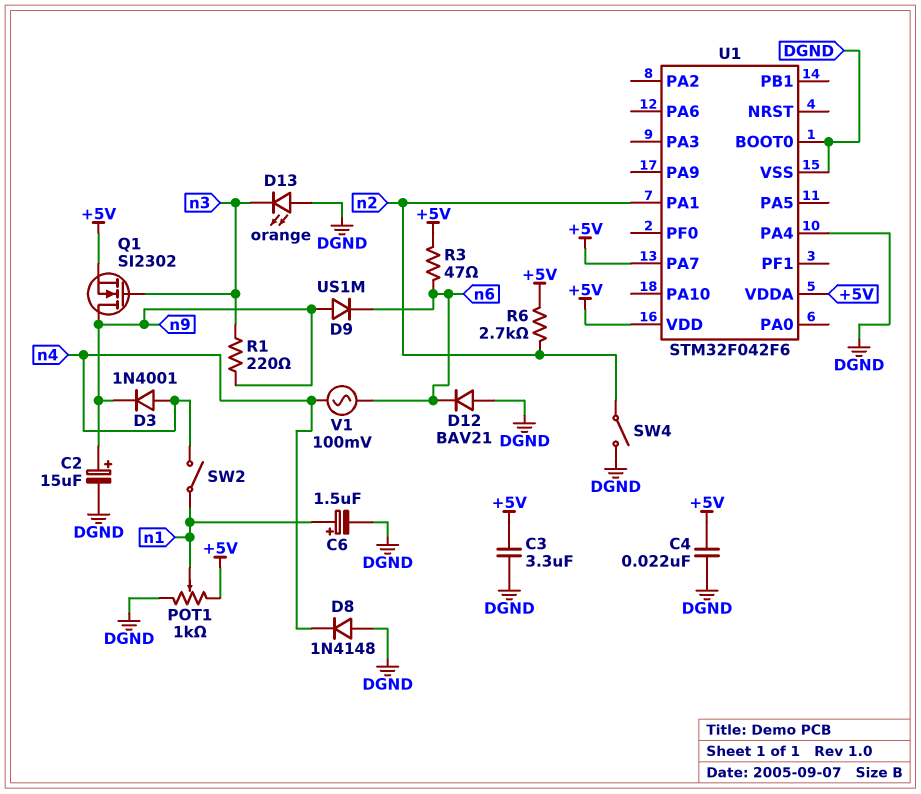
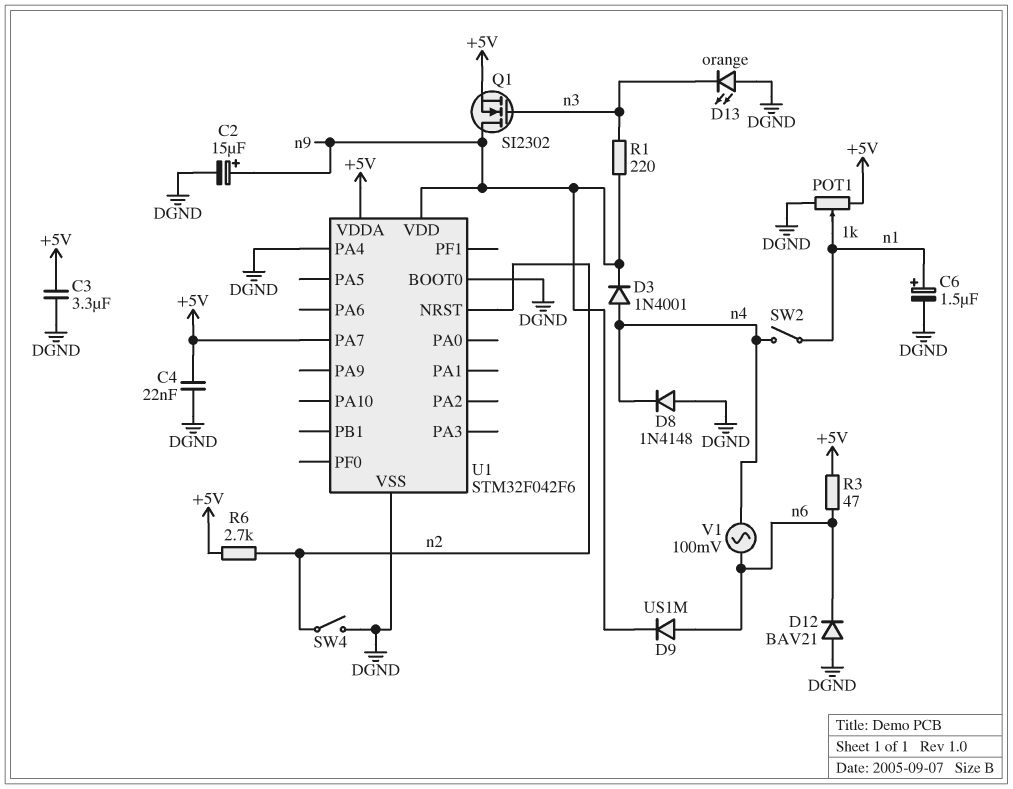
D9: diode US1M (A n9, K n6) -> diode US1M (A n6, K n9)
U1 pin NRST: none -> n2
U1 pin PA1: n2 -> none
U1 pin VDD: +5V -> n9

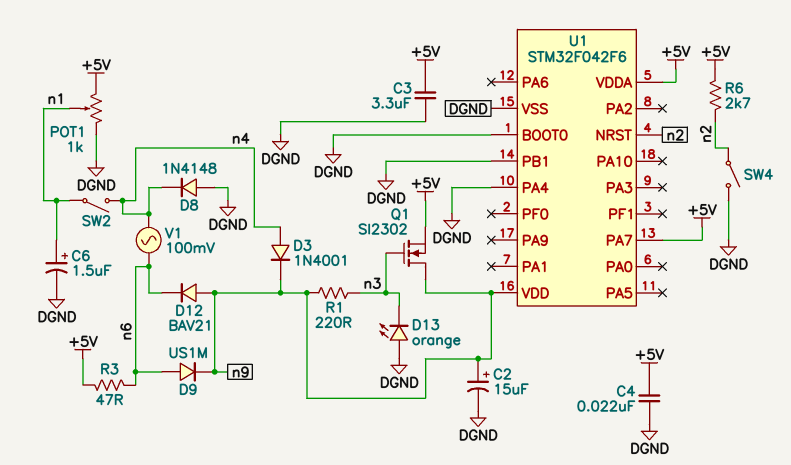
D12: diode BAV21 (A DGND, K n6) -> diode BAV21 (A n9, K n6)
U1 pin PB1: none -> DGND

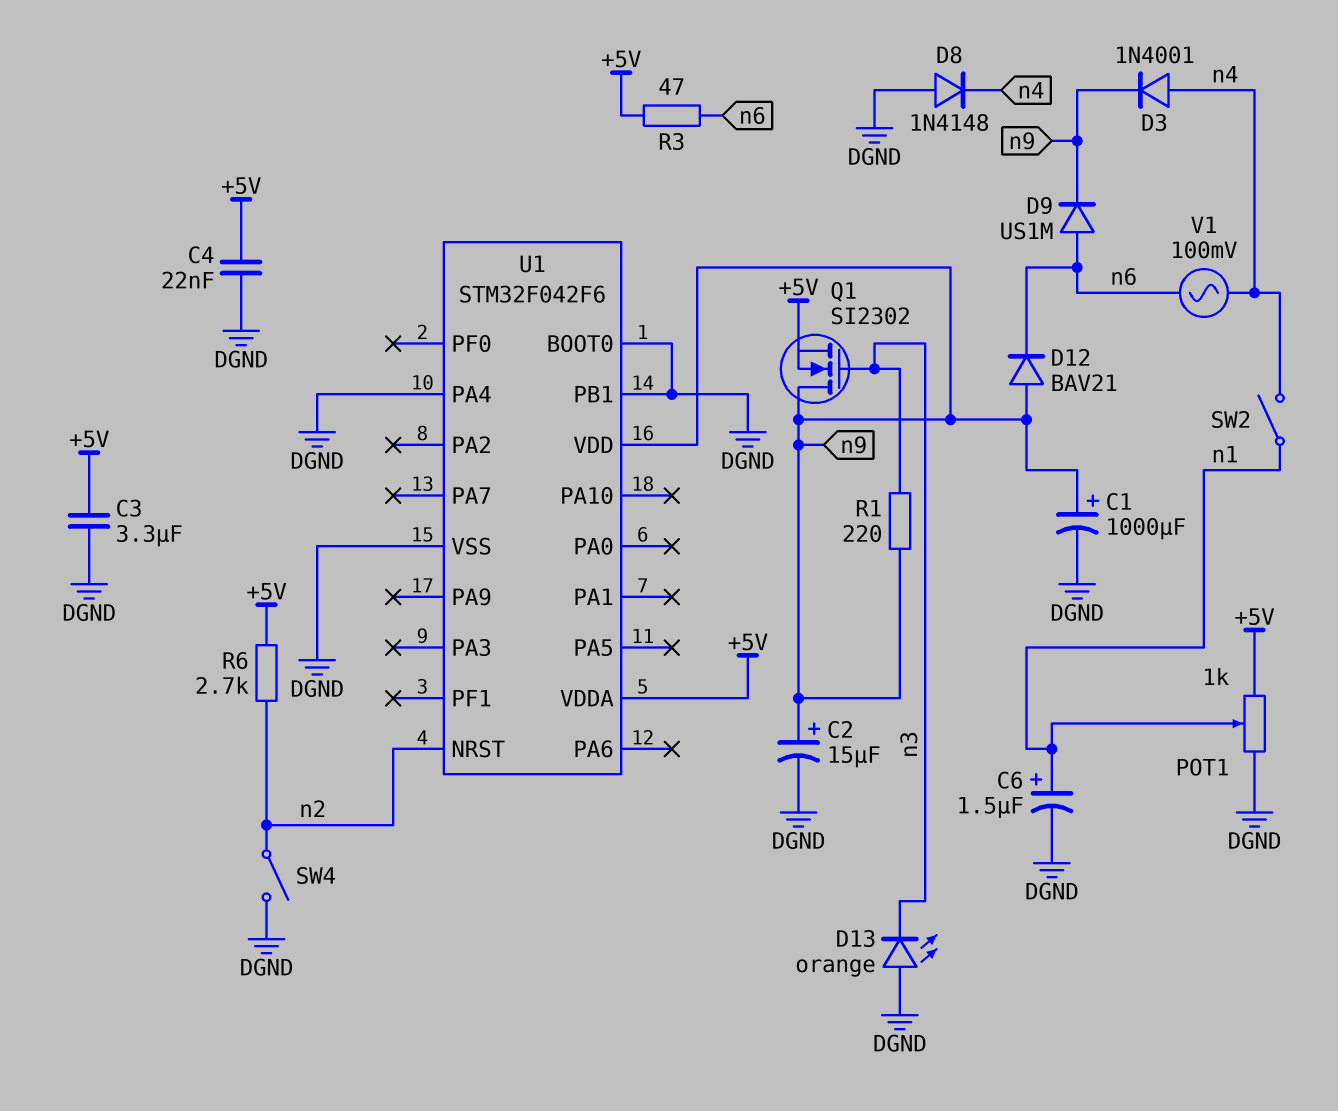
C1: none -> 1000uF (plus n9, minus DGND)
U1 pin PA7: +5V -> none

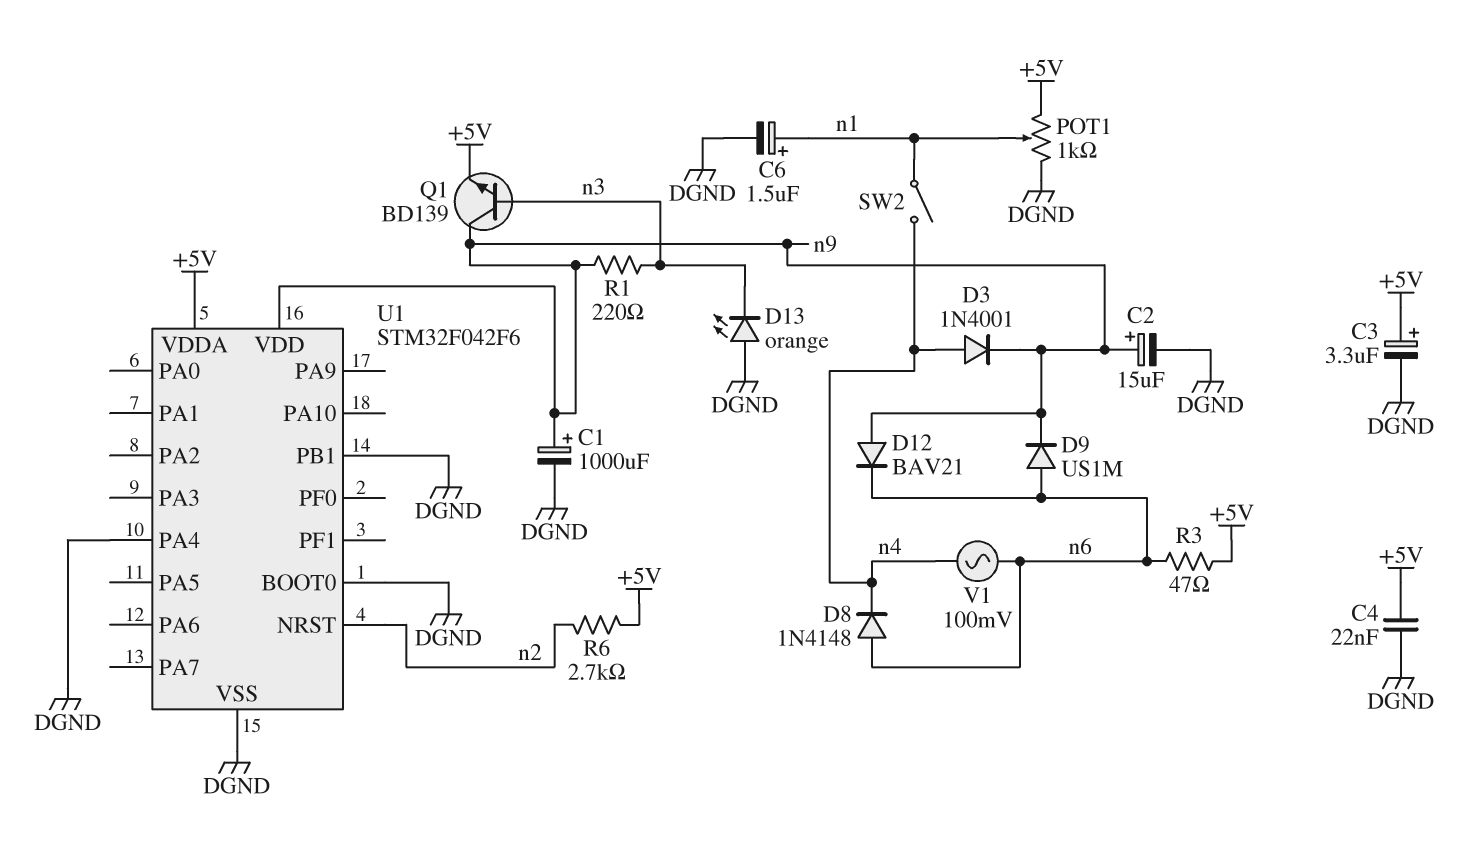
C3: 3.3uF (+5V, DGND) -> 3.3uF (plus +5V, minus DGND)
D8: diode 1N4148 (A DGND, K n4) -> diode 1N4148 (A n6, K n4)
Q1: NMOS SI2302 (G n3, D n9, S +5V) -> NPN BD139 (B n3, C n9, E +5V)
SW4: switch (DGND, n2) -> none

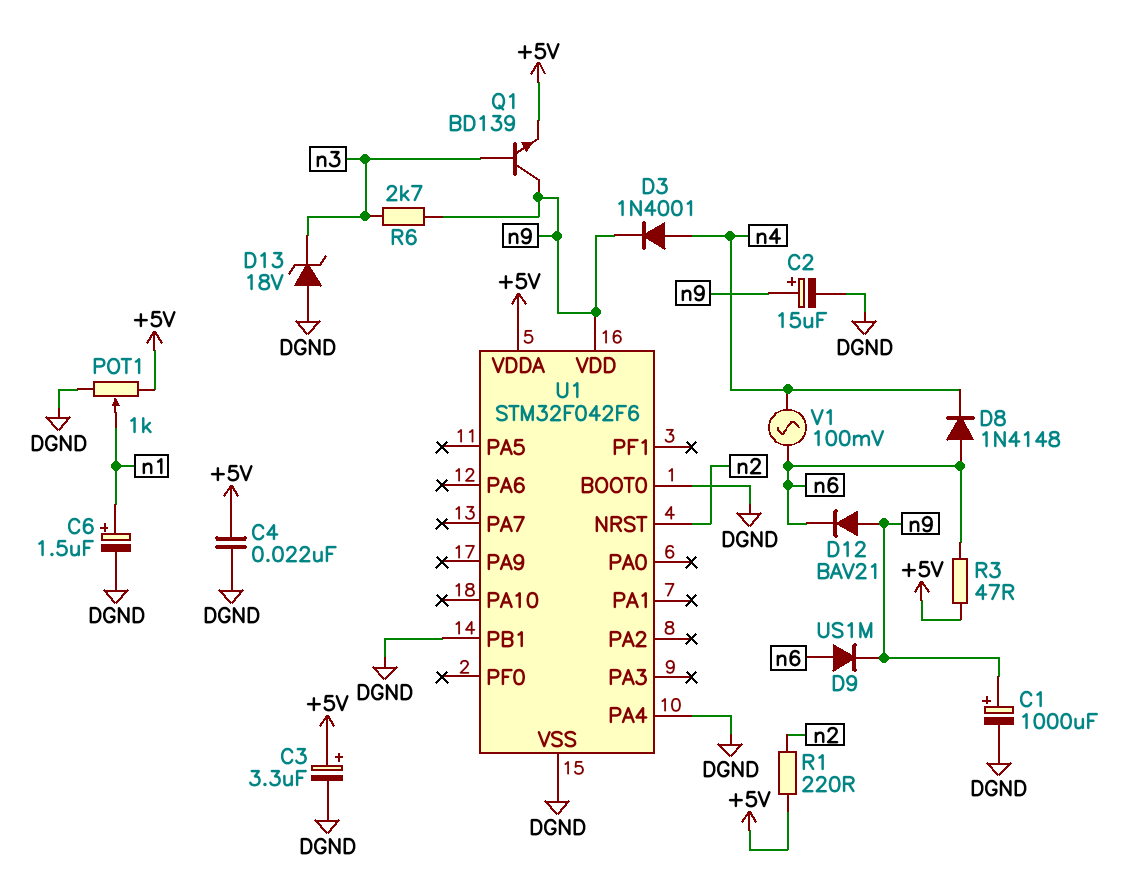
D13: LED orange (A DGND, K n3) -> zener 18V (A DGND, K n3)
R1: 220 (n3, n9) -> 220 (+5V, n2)
R6: 2.7k (+5V, n2) -> 2.7k (n3, n9)
SW2: switch (n1, n4) -> none

